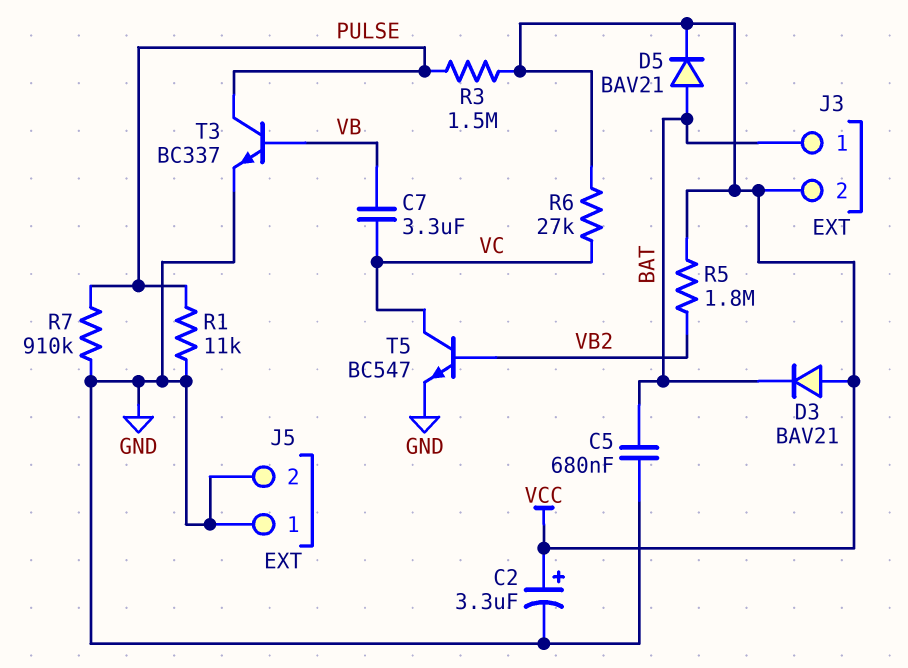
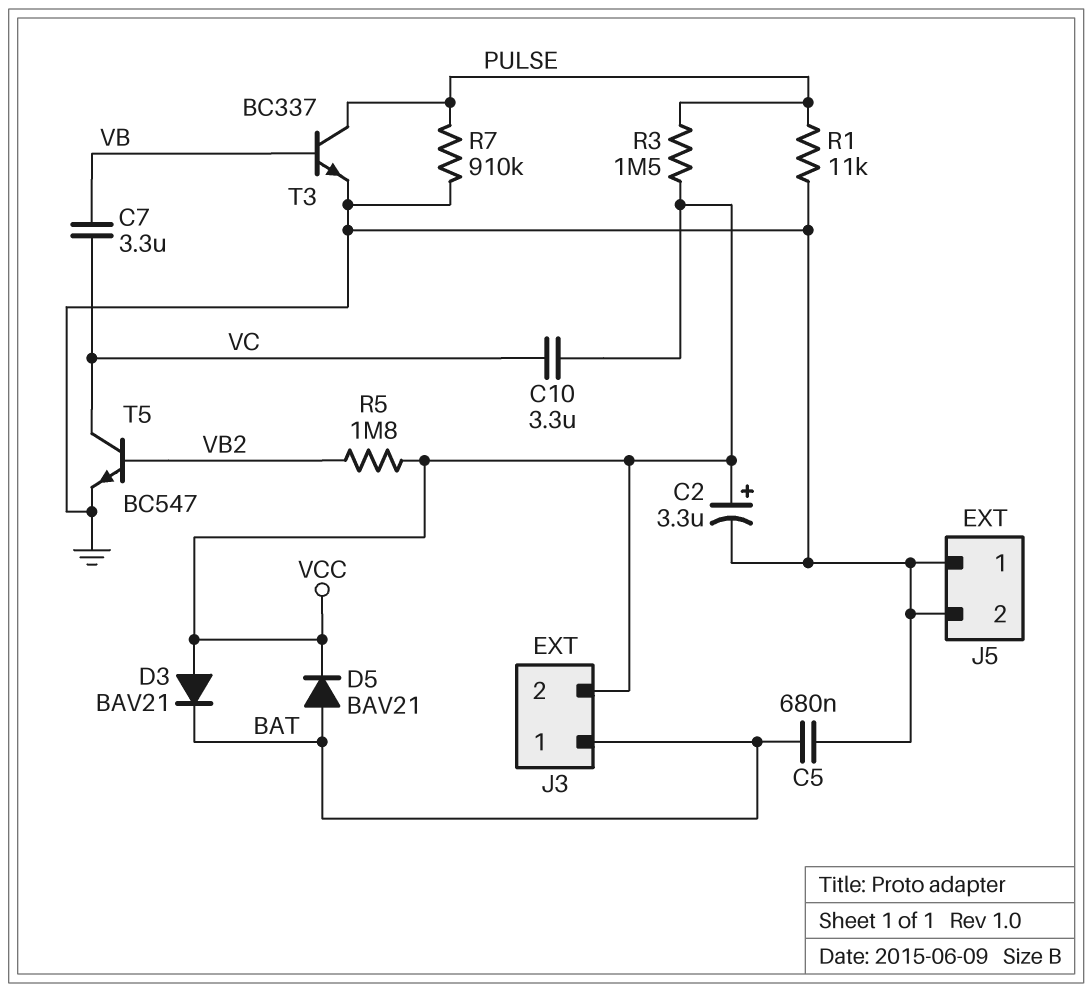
C10: none -> 3.3uF (VC, VCC)
R6: 27k (VC, VCC) -> none

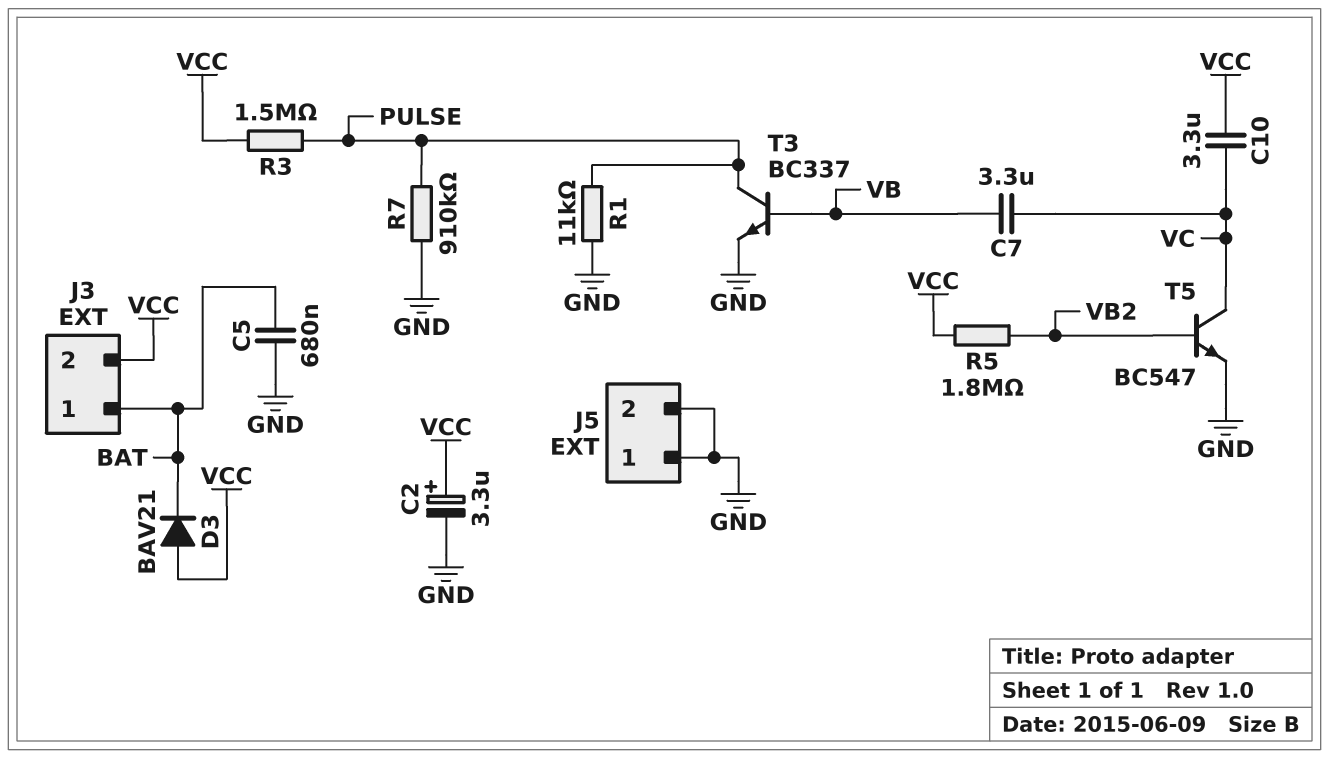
D5: diode BAV21 (A BAT, K VCC) -> none

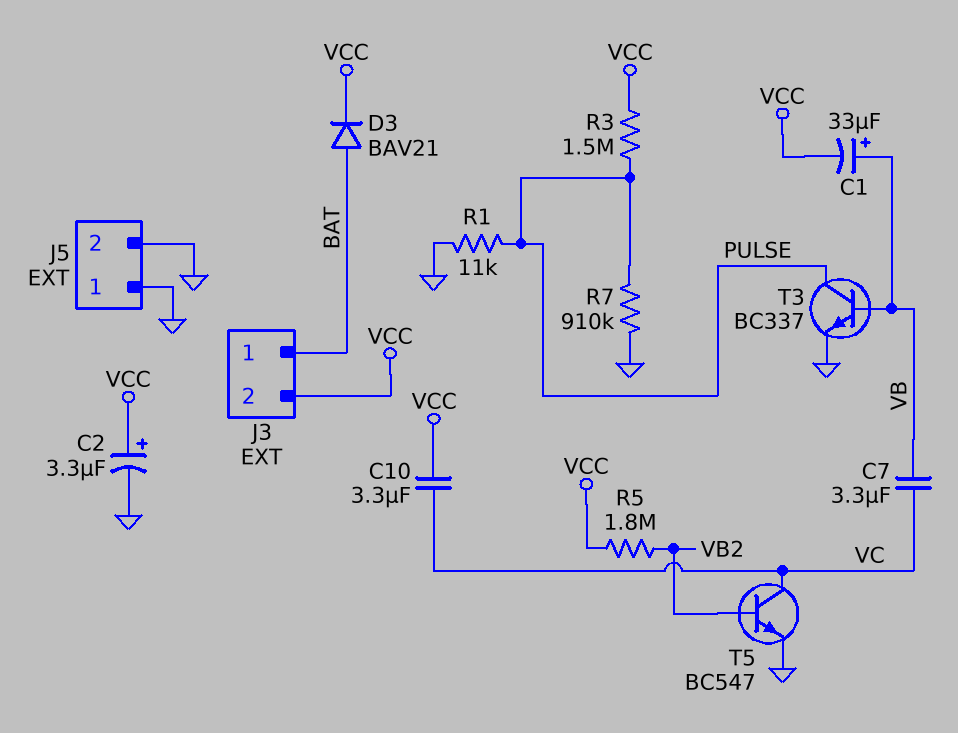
C1: none -> 33uF (plus VB, minus VCC)
C5: 680nF (BAT, GND) -> none
D3: diode BAV21 (A VCC, K BAT) -> diode BAV21 (A BAT, K VCC)

